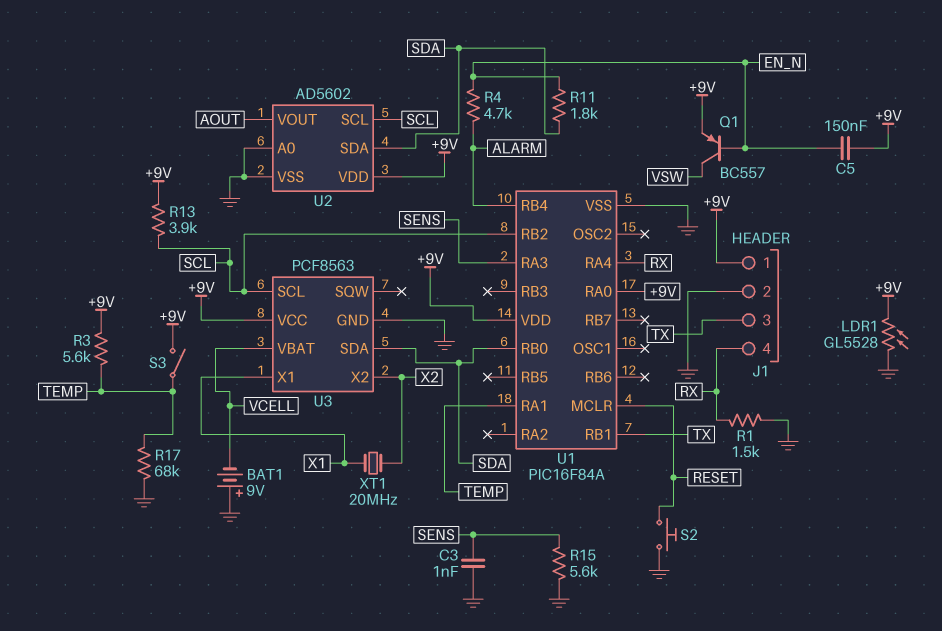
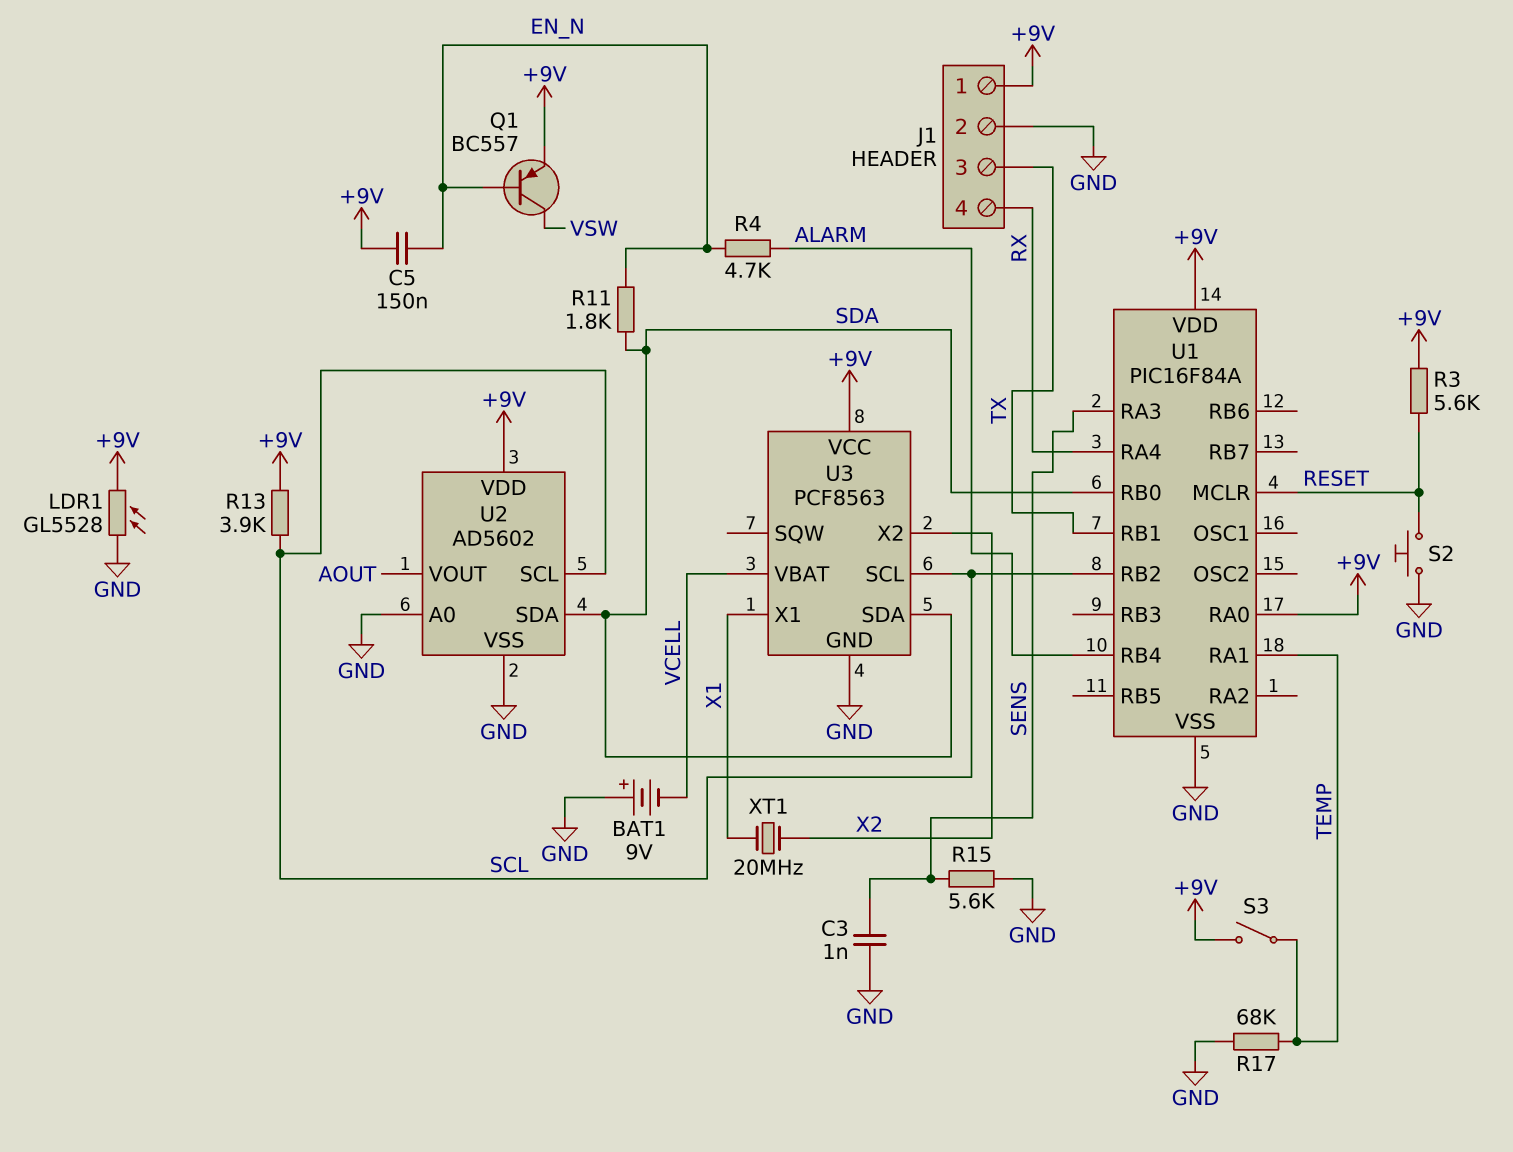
R1: 1.5k (GND, RX) -> none
R3: 5.6k (+9V, TEMP) -> 5.6k (+9V, RESET)

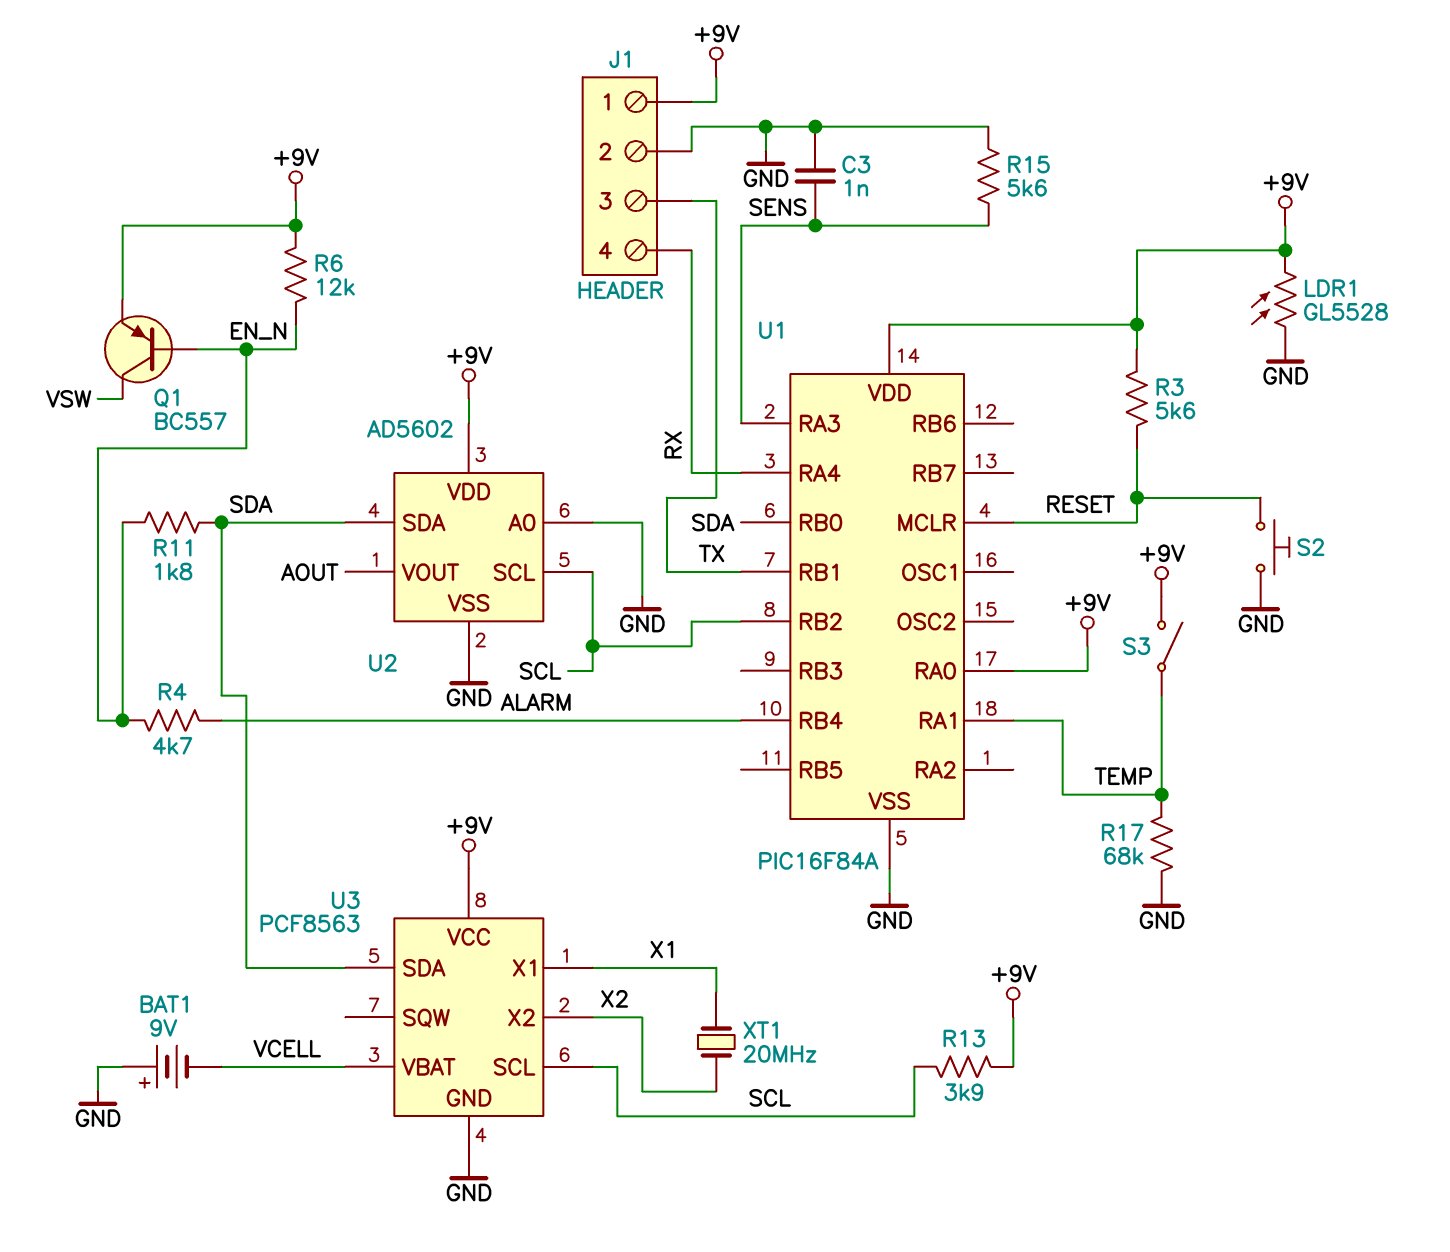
C5: 150nF (+9V, EN_N) -> none
R6: none -> 12k (+9V, EN_N)

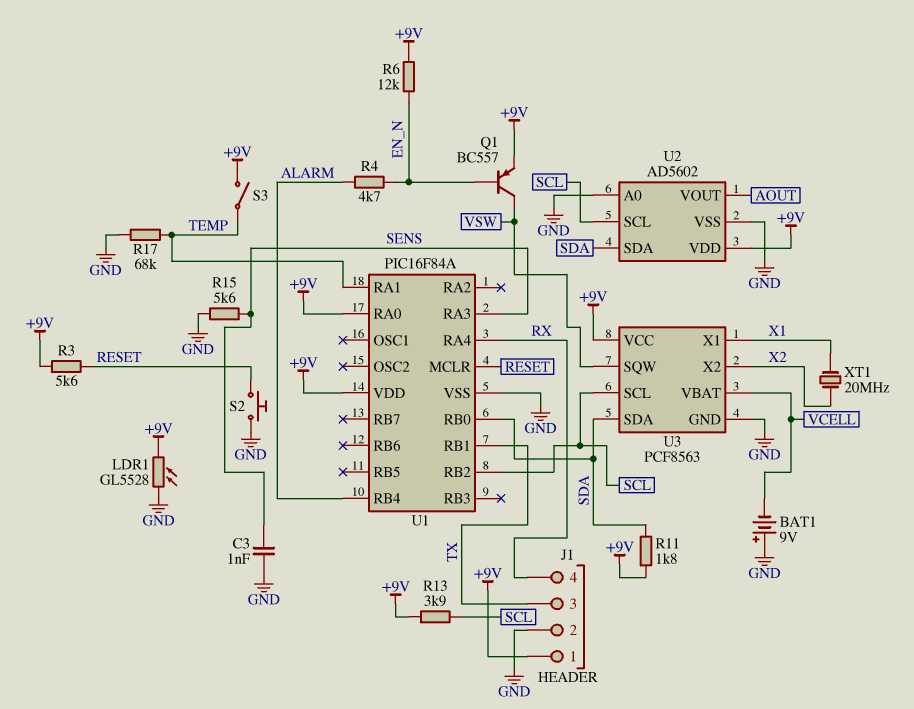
R11: 1.8k (EN_N, SDA) -> 1.8k (+9V, SDA)
U3 pin SQW: none -> VSW

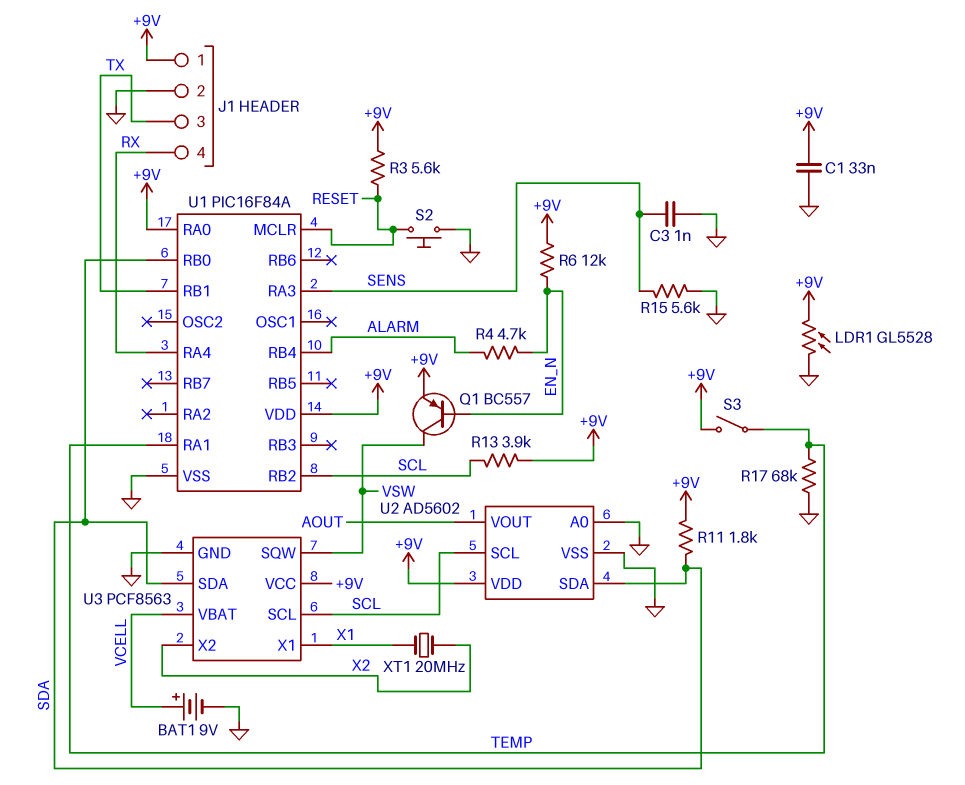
BAT1: 9V (plus GND, minus VCELL) -> 9V (plus VCELL, minus GND)
C1: none -> 33nF (+9V, GND)

